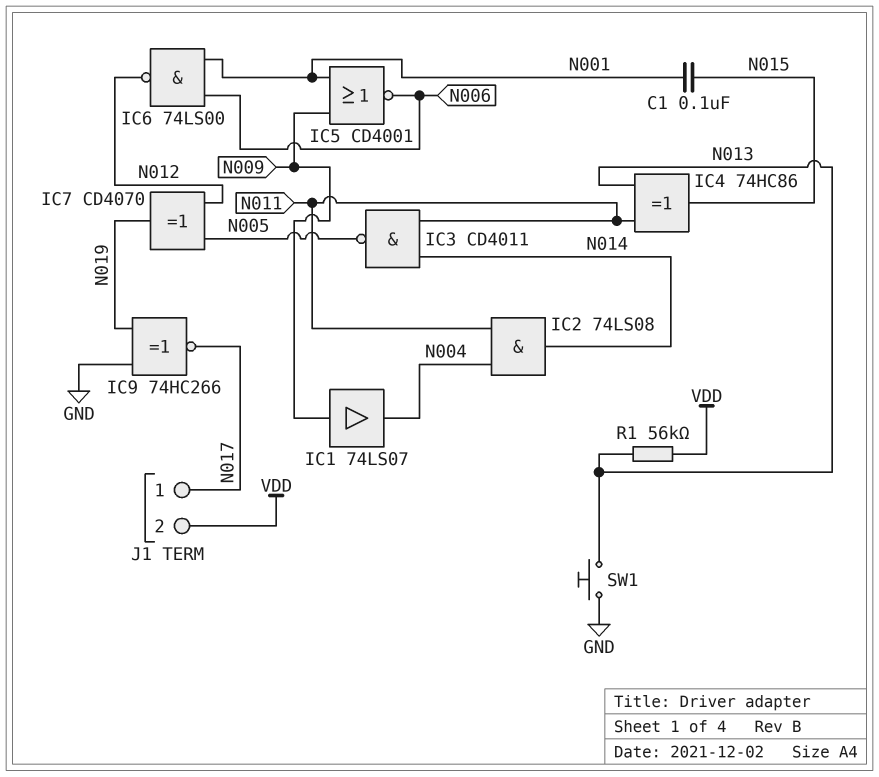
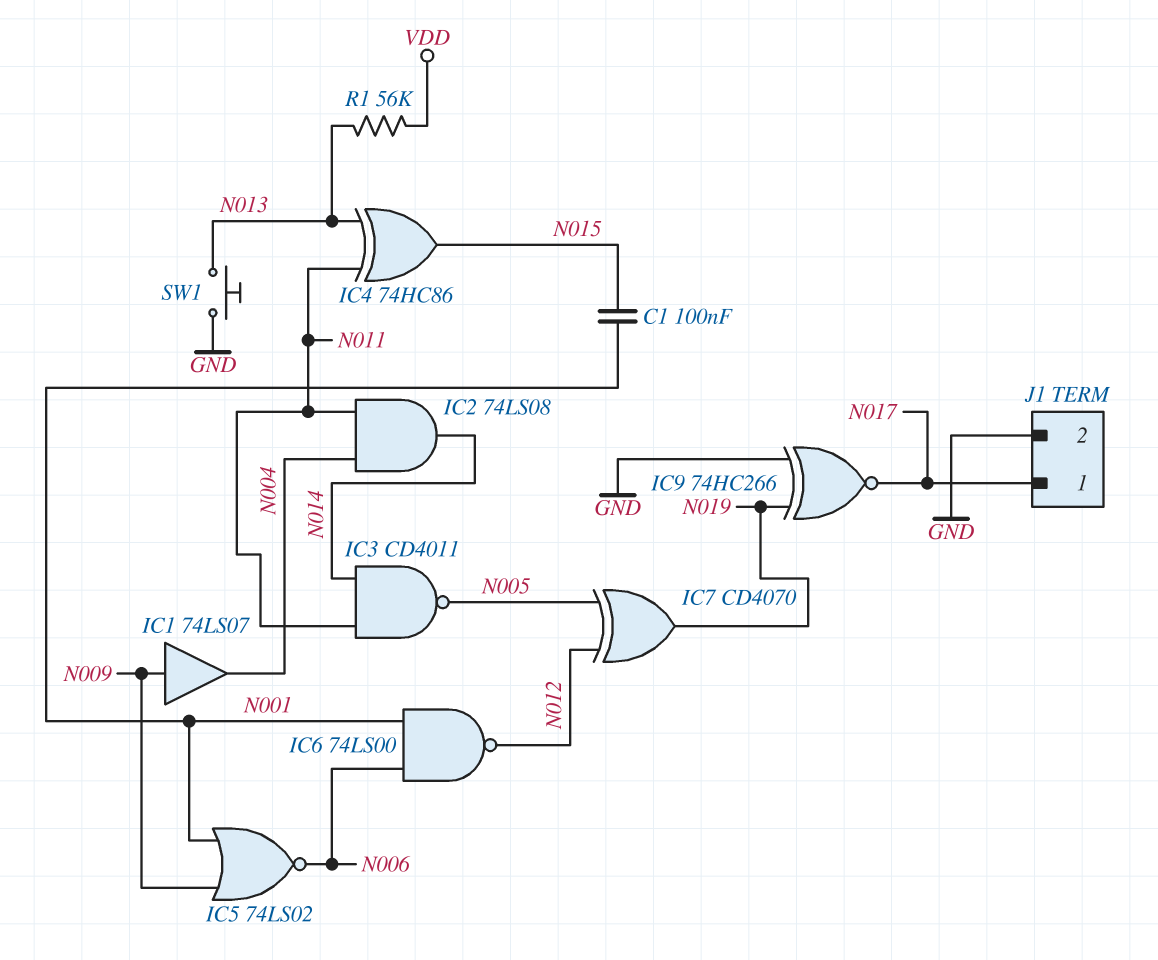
IC5: NOR CD4001 (in N001, in N009, out N006) -> NOR 74LS02 (in N001, in N009, out N006)
J1 pin 2: VDD -> GND

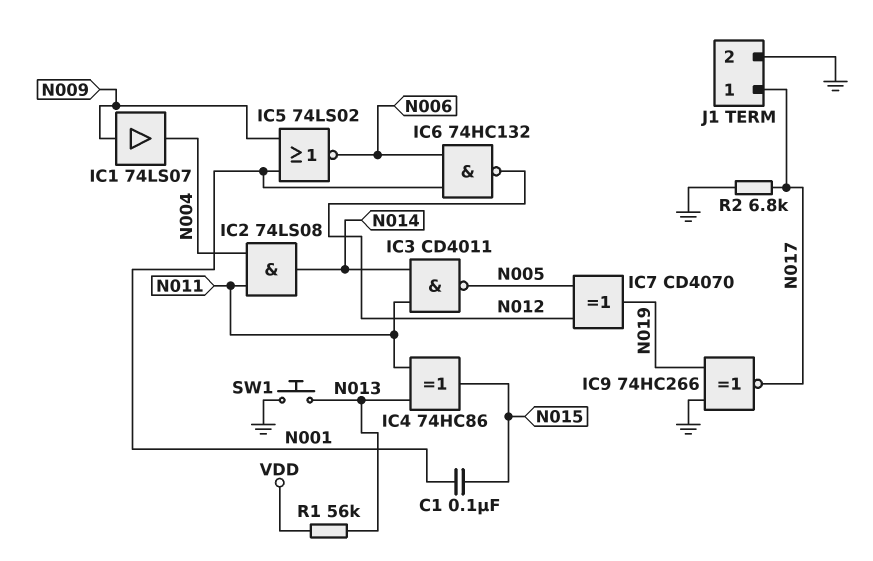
IC6: NAND 74LS00 (in N001, in N006, out N012) -> NAND 74HC132 (in N001, in N006, out N012)
R2: none -> 6.8k (GND, N017)

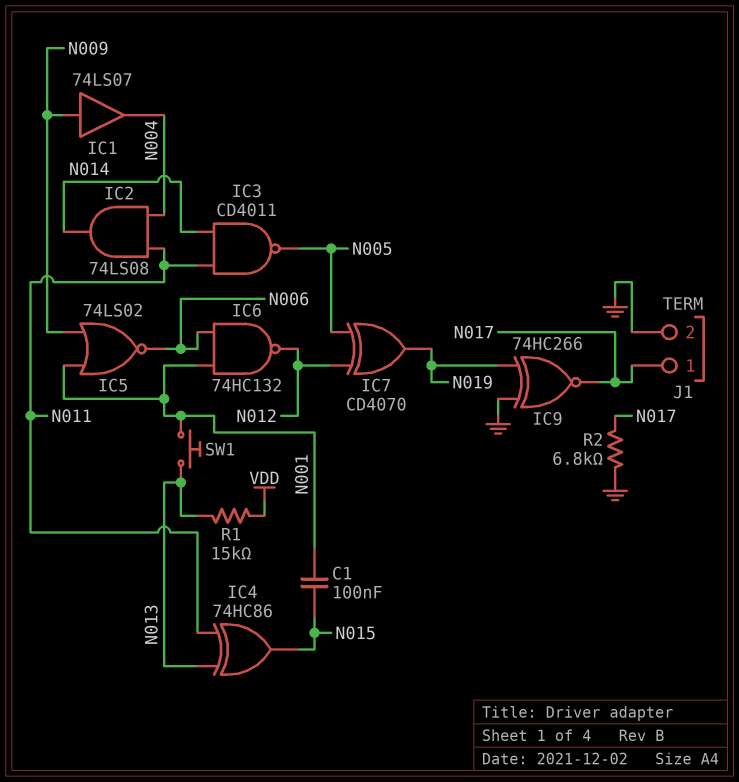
R1: 56k (N013, VDD) -> 15k (N013, VDD)
SW1: button (GND, N013) -> button (N001, N013)

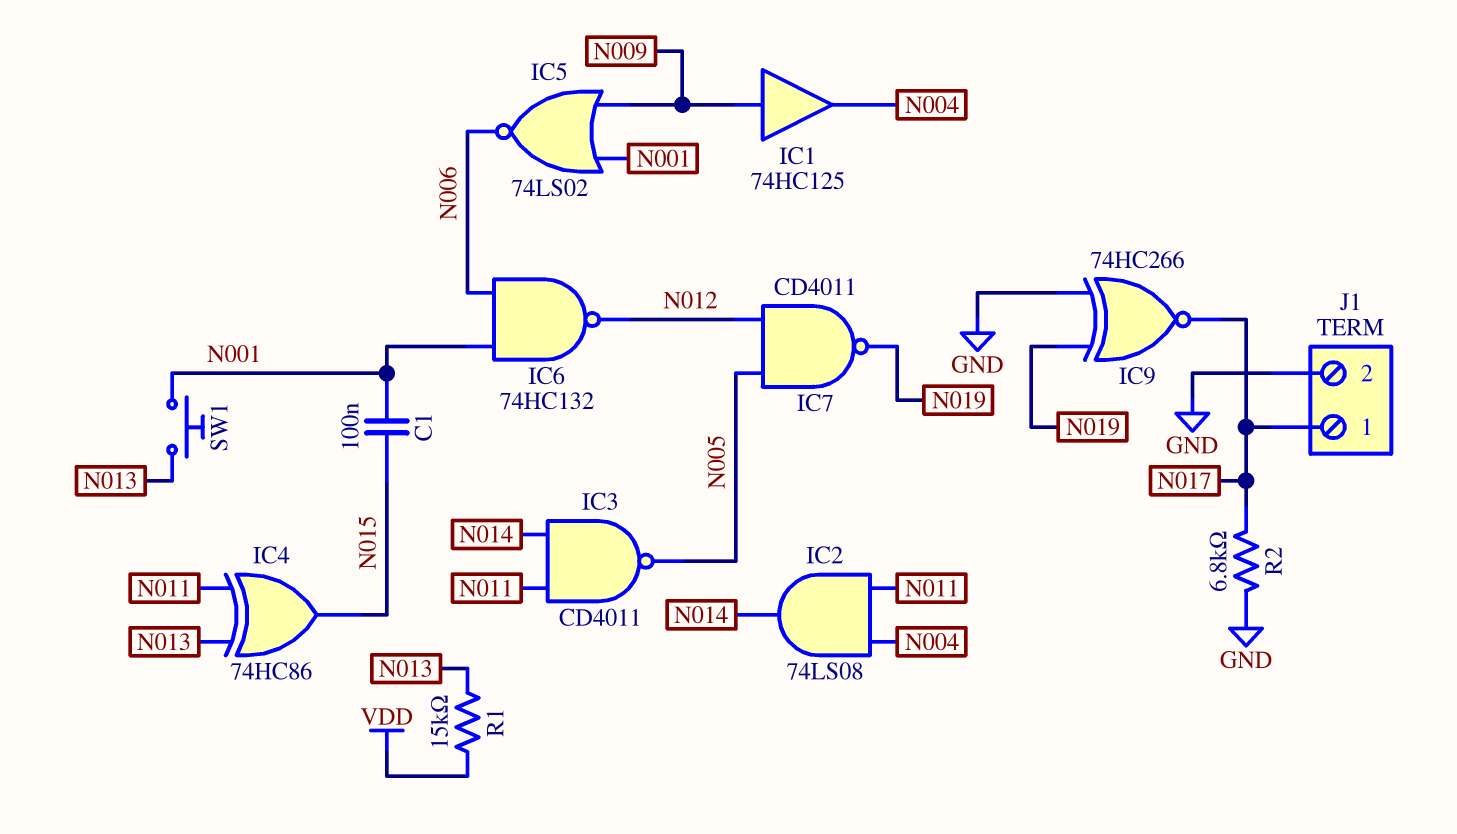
IC1: buffer 74LS07 (in N009, out N004) -> buffer 74HC125 (in N009, out N004)
IC7: XOR CD4070 (in N005, in N012, out N019) -> NAND CD4011 (in N005, in N012, out N019)

